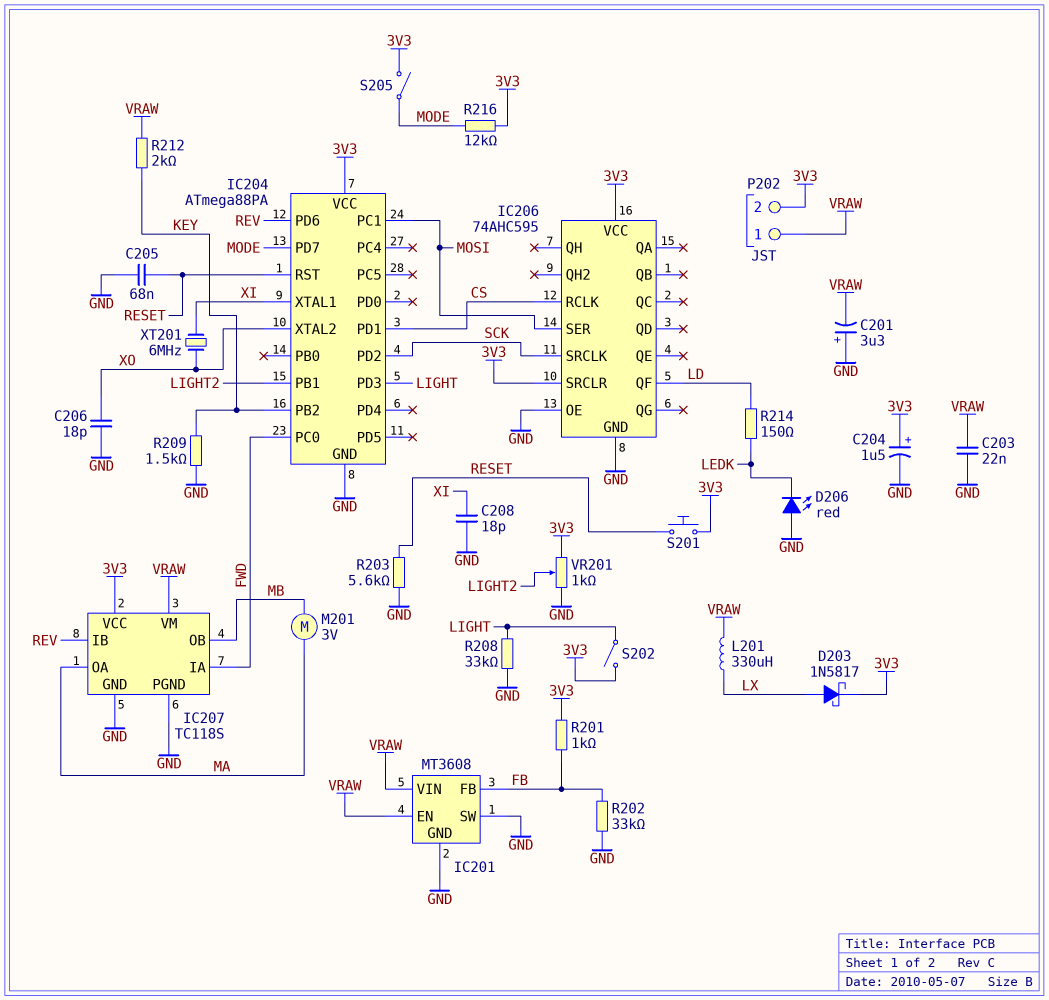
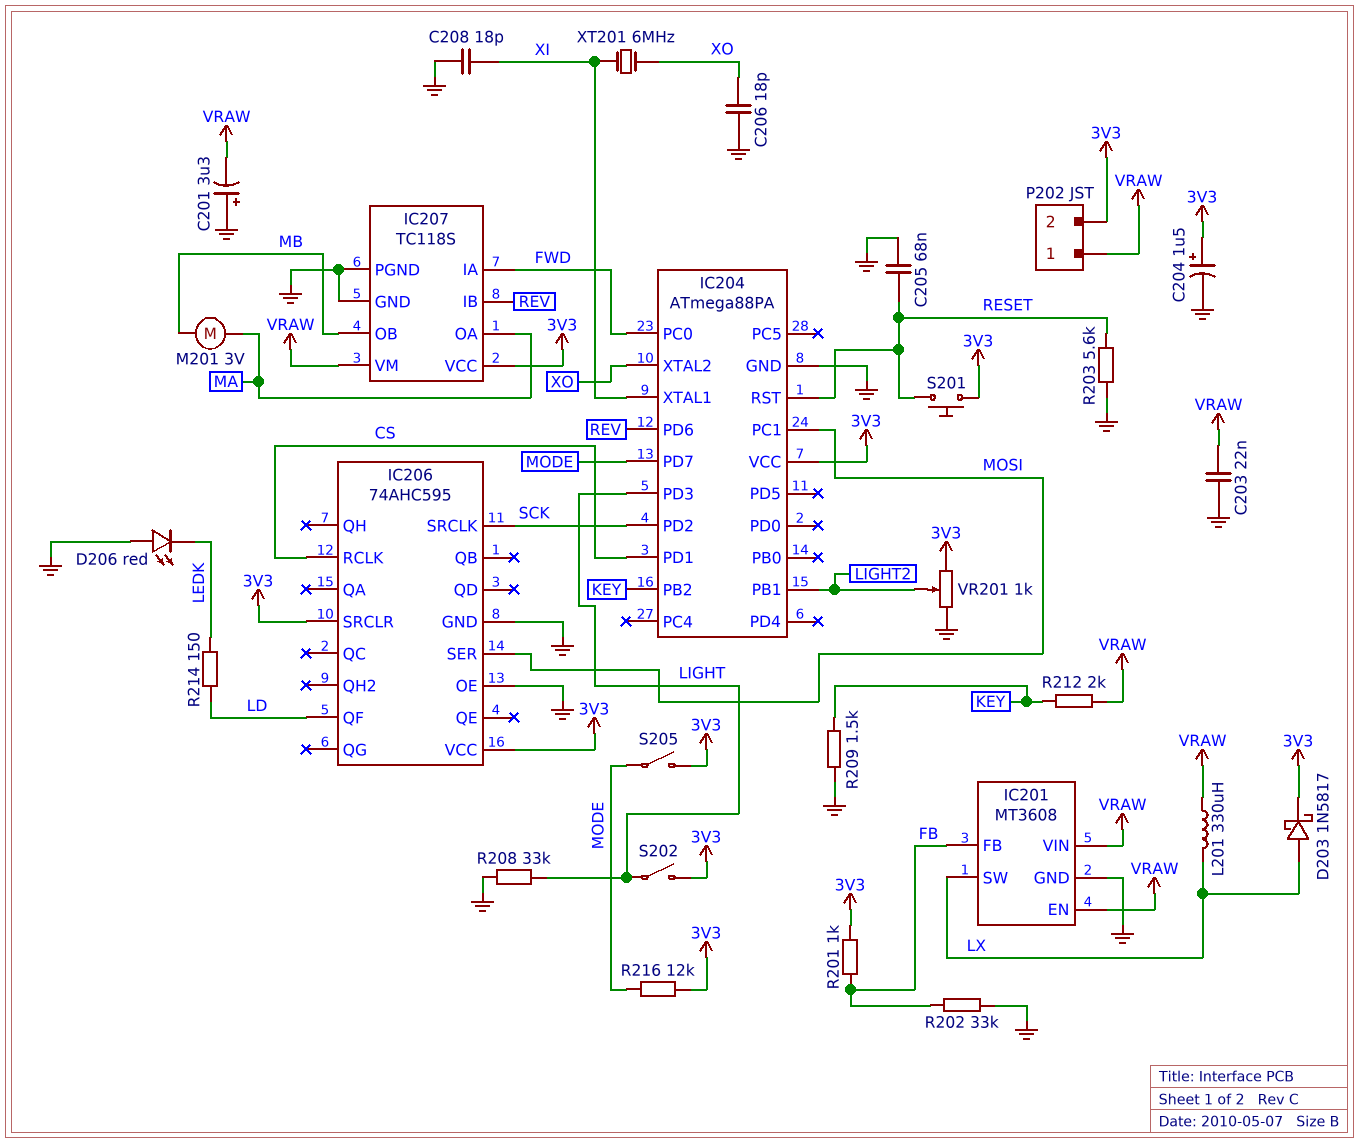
IC201 pin SW: GND -> LX

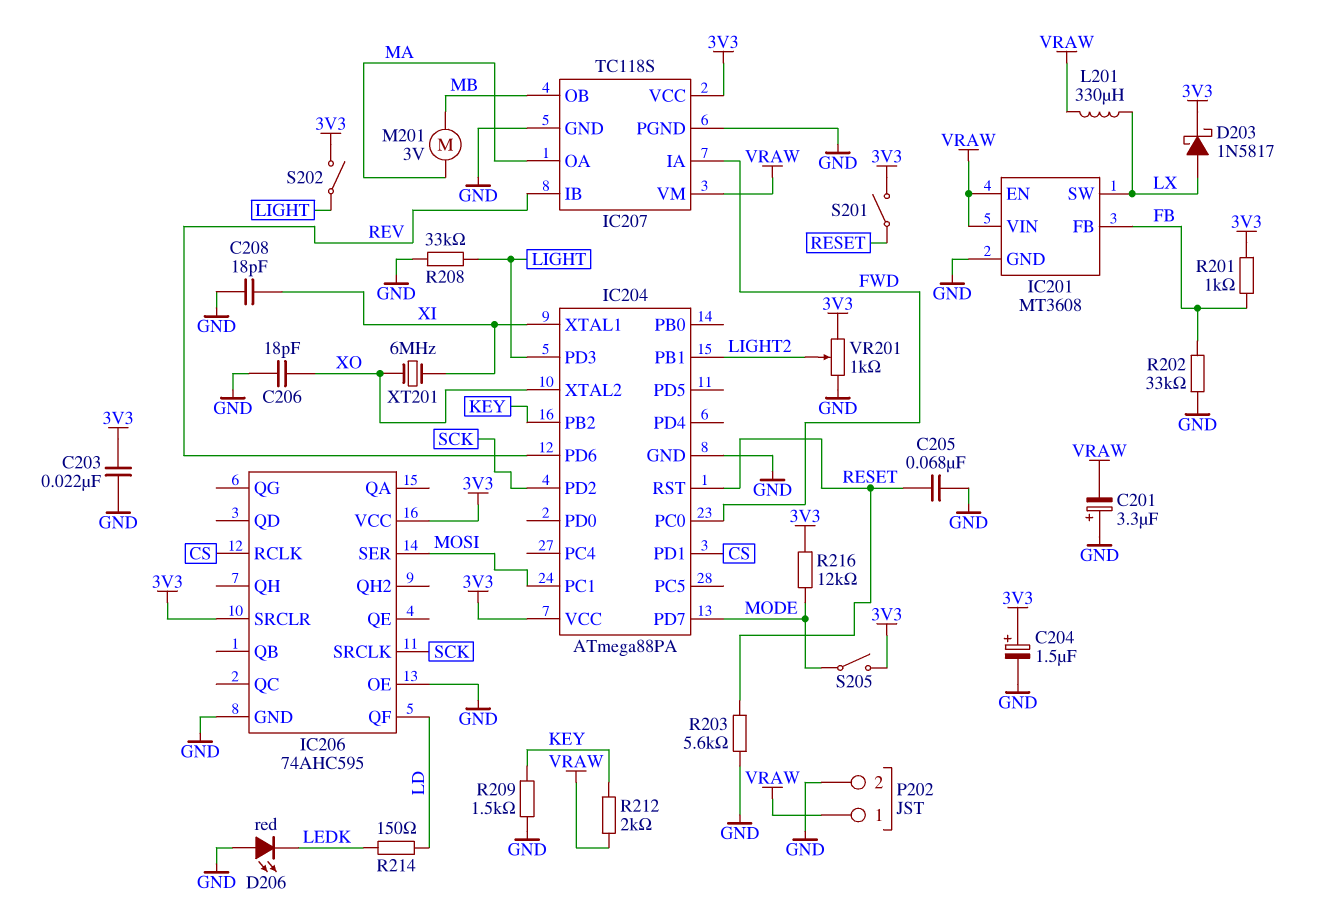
C203: 22nF (GND, VRAW) -> 22nF (3V3, GND)
P202 pin 2: 3V3 -> GND
S201: button (3V3, RESET) -> switch (3V3, RESET)

